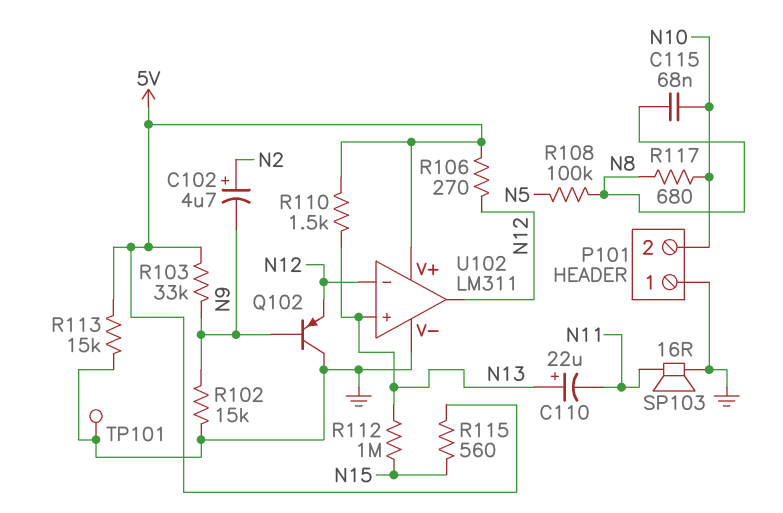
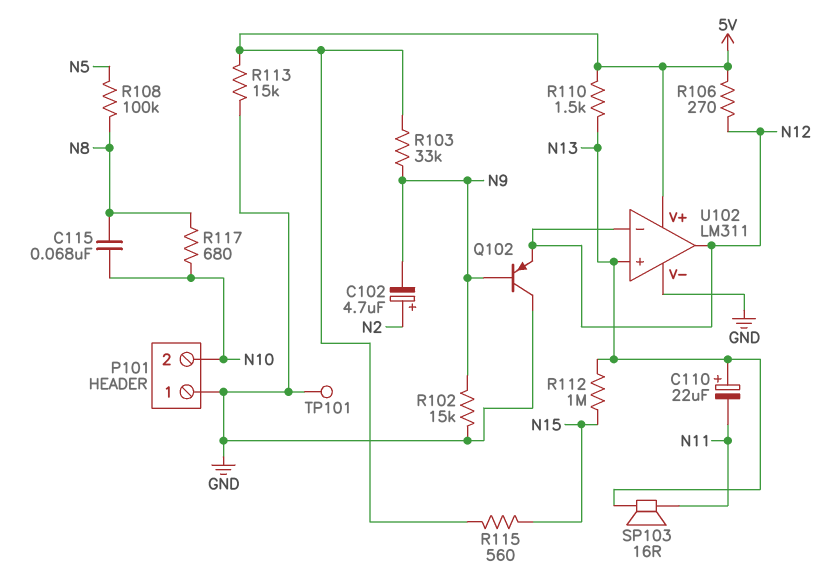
SP103: speaker 16R (GND, N11) -> speaker 16R (N11, N13)

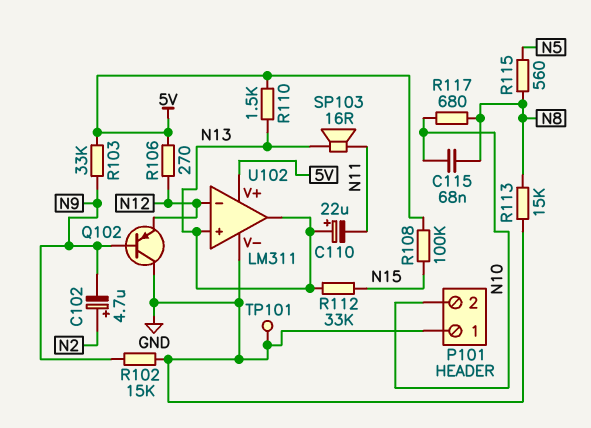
R108: 100k (N5, N8) -> 100k (5V, N15)
R112: 1M (N13, N15) -> 33k (N13, N15)
R113: 15k (5V, GND) -> 15k (GND, N8)
R115: 560 (5V, N15) -> 560 (N5, N8)
U102 pin out: N12 -> N13

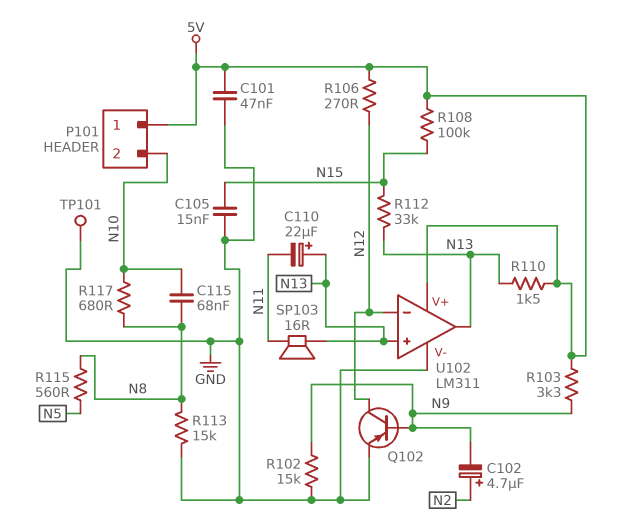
C101: none -> 47nF (5V, GND)
C105: none -> 15nF (GND, N15)
P101 pin 1: GND -> 5V
Q102: PNP (B N9, C GND, E N12) -> PNP (B N9, C N12, E GND)
R103: 33k (5V, N9) -> 3.3k (5V, N9)

